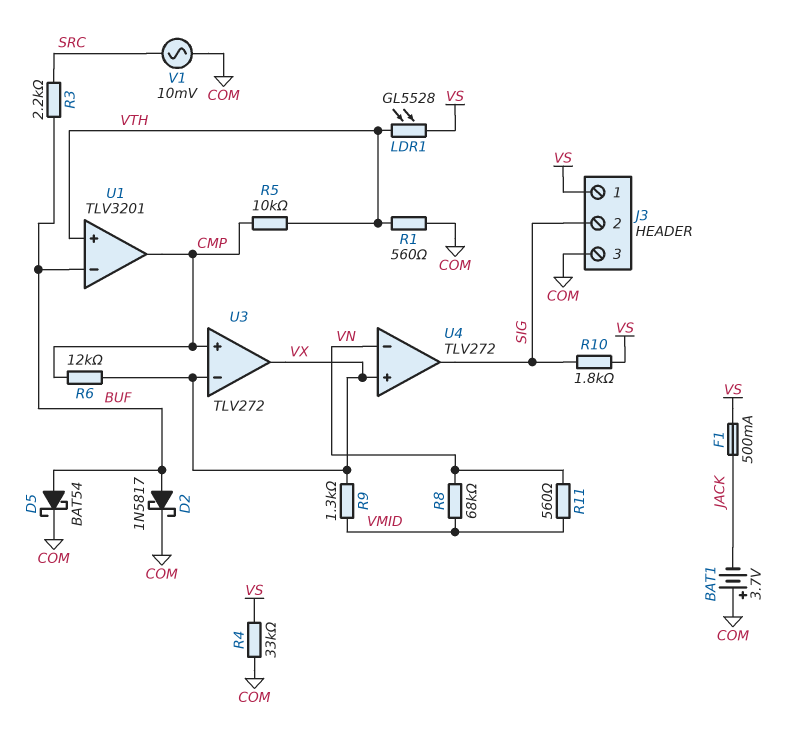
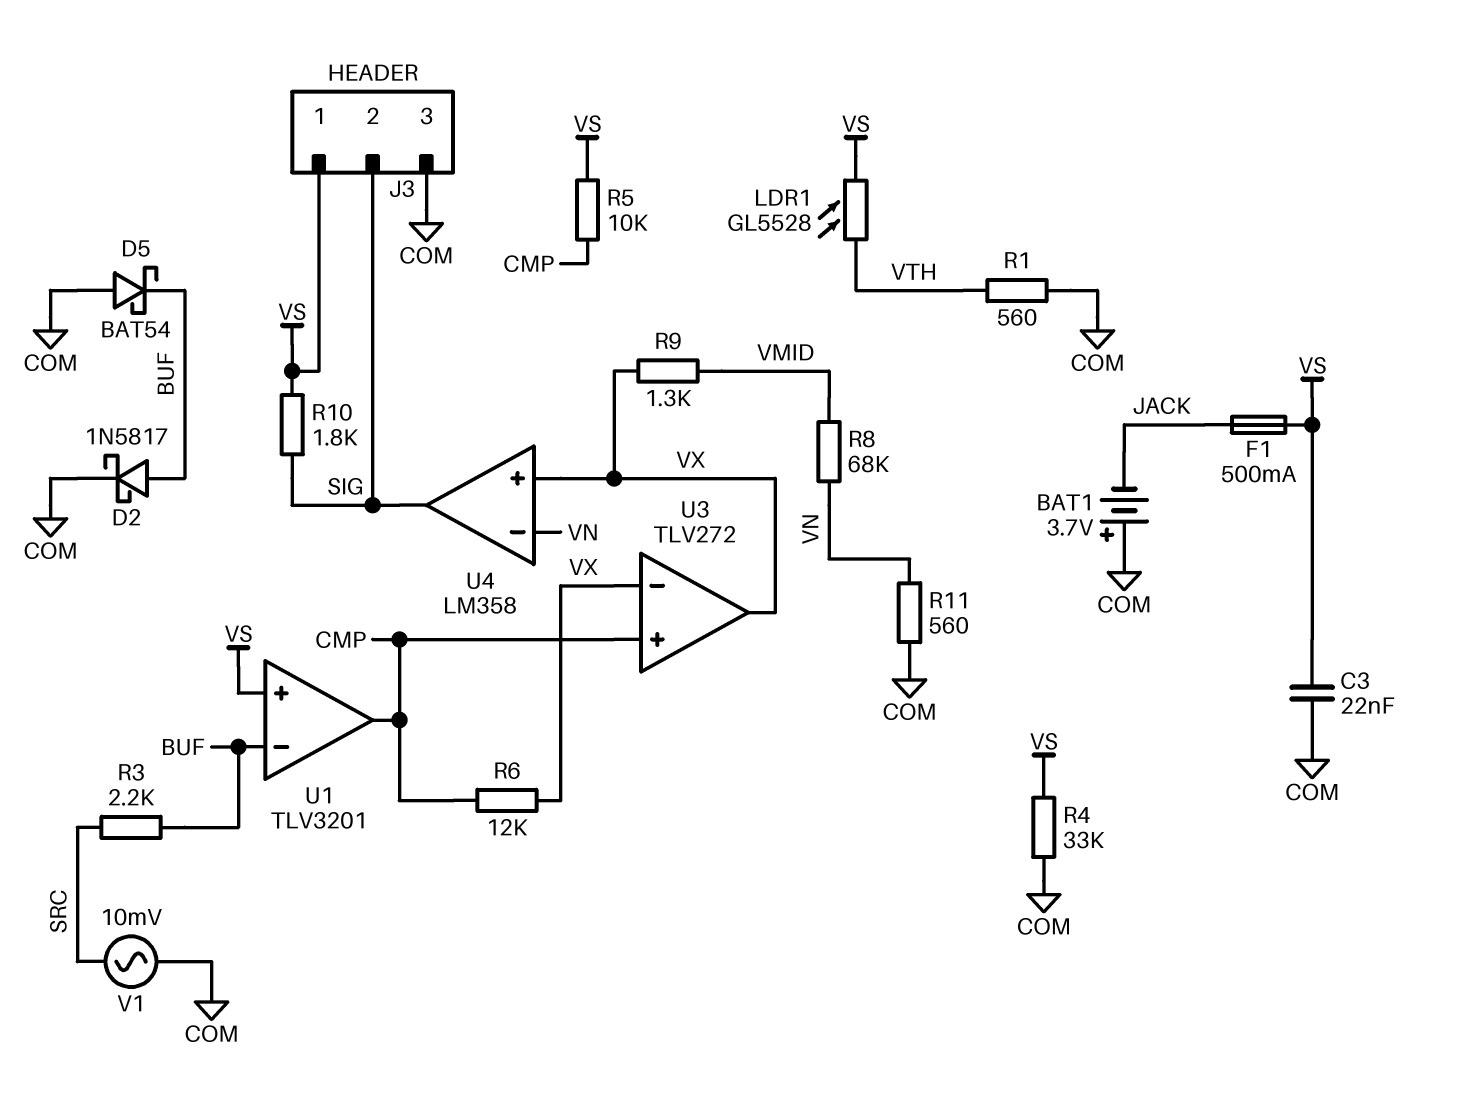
C3: none -> 22nF (COM, VS)
D5: schottky BAT54 (A BUF, K COM) -> schottky BAT54 (A COM, K BUF)
R5: 10k (CMP, VTH) -> 10k (CMP, VS)
R11: 560 (VMID, VN) -> 560 (COM, VN)
U1 pin in+: VTH -> VS
U4: TLV272 -> LM358

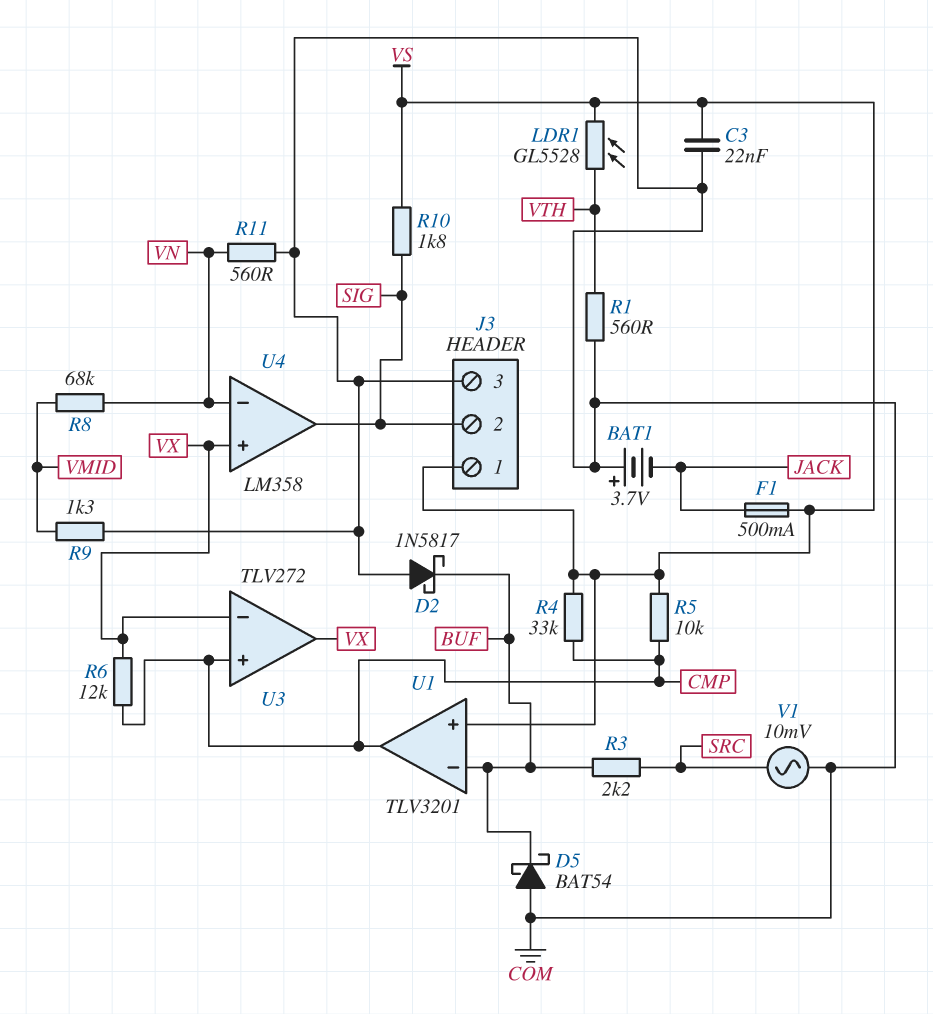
D2: schottky 1N5817 (A BUF, K COM) -> schottky 1N5817 (A COM, K BUF)
R4: 33k (COM, VS) -> 33k (CMP, VS)
R9: 1.3k (VMID, VX) -> 1.3k (COM, VMID)

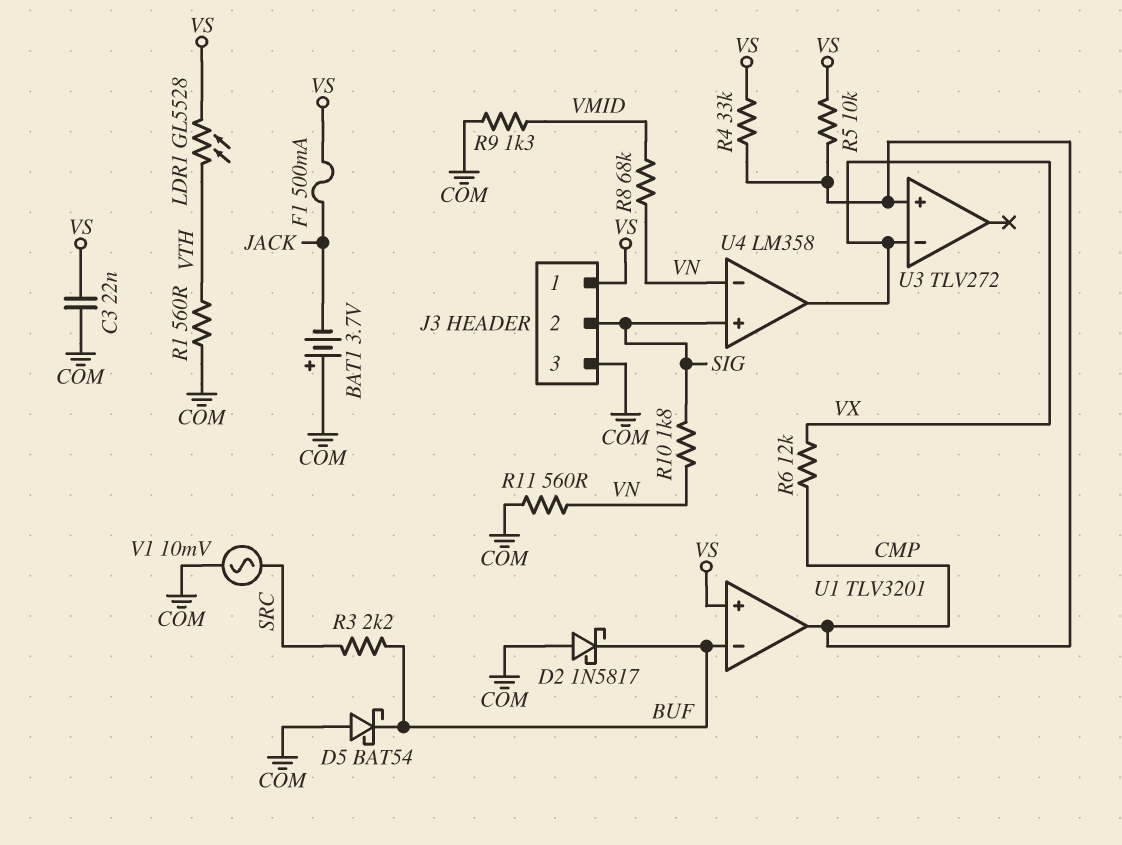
R10: 1.8k (SIG, VS) -> 1.8k (SIG, VN)
U3 pin out: VX -> none
U4 pin in+: VX -> SIG
U4 pin out: SIG -> VX

